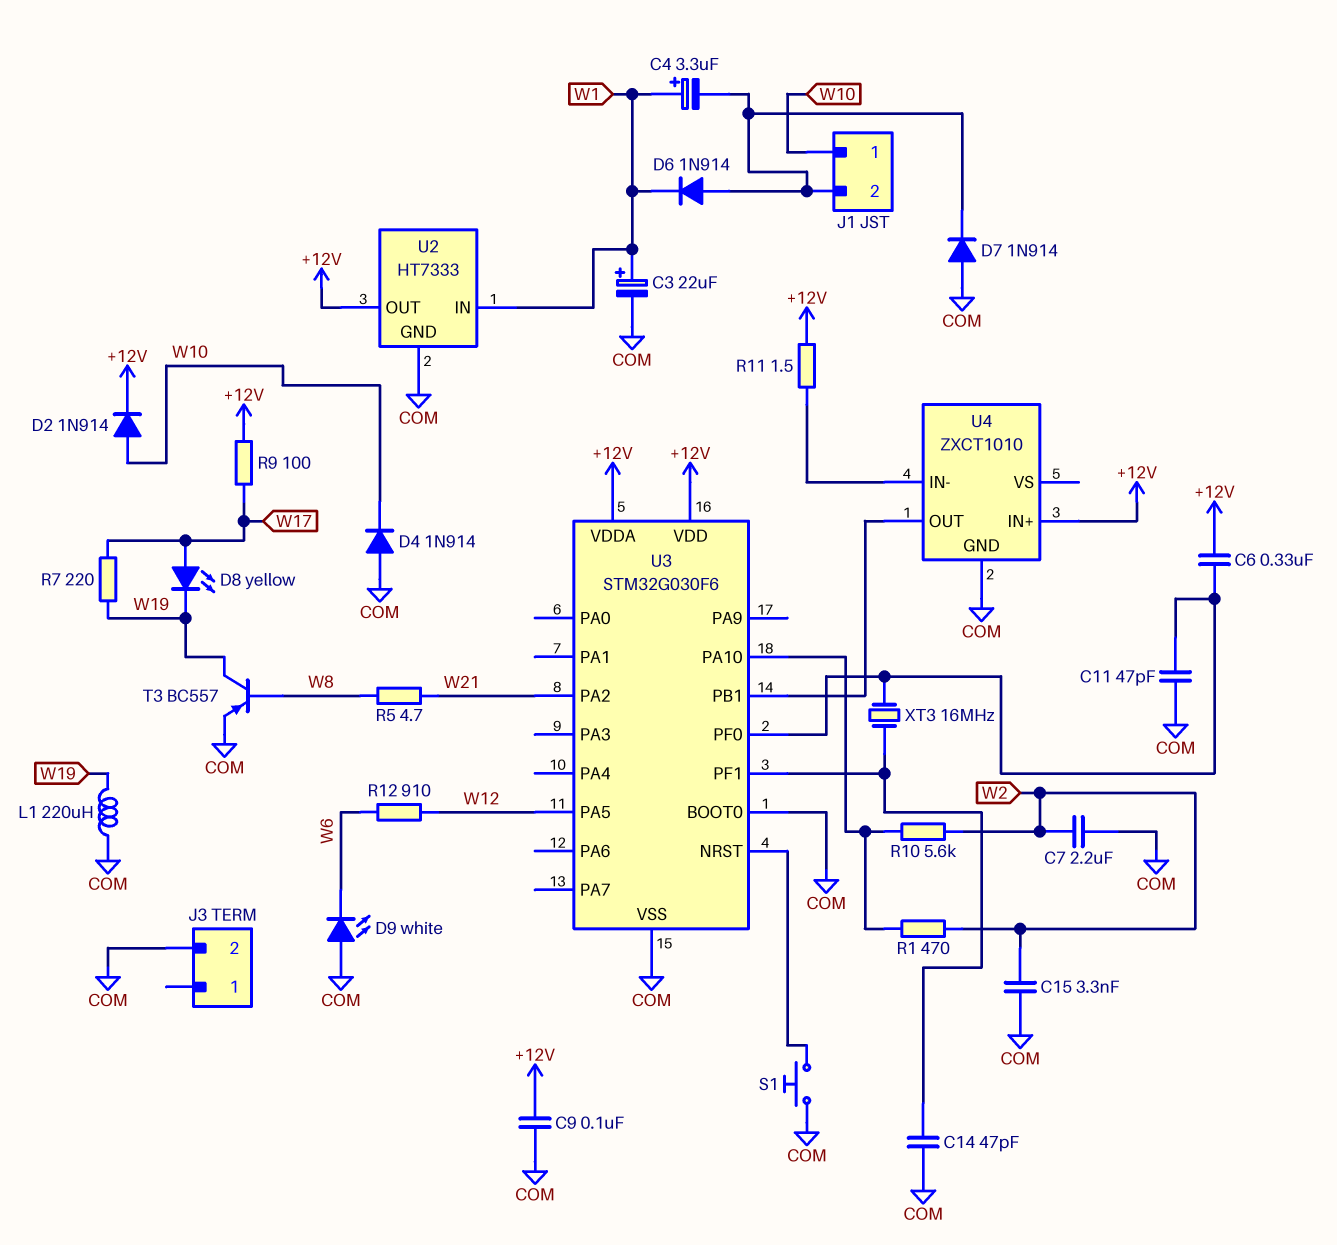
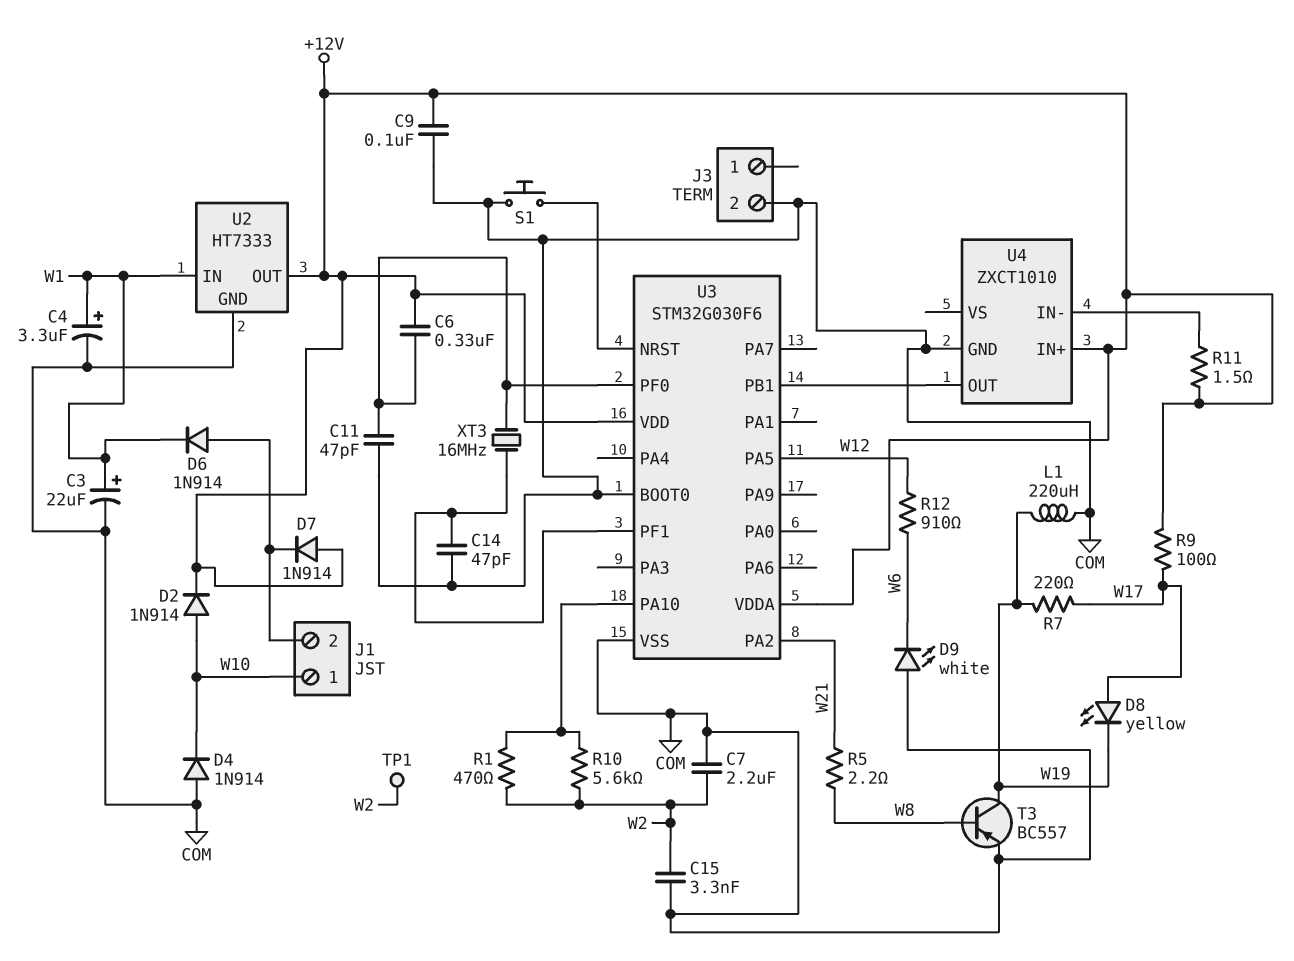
C4: 3.3uF (plus W1, minus J1/2) -> 3.3uF (plus W1, minus COM)
D7: diode 1N914 (A COM, K J1/2) -> diode 1N914 (A +12V, K J1/2)
R5: 4.7 (W8, W21) -> 2.2 (W8, W21)
TP1: none -> test point (W2)

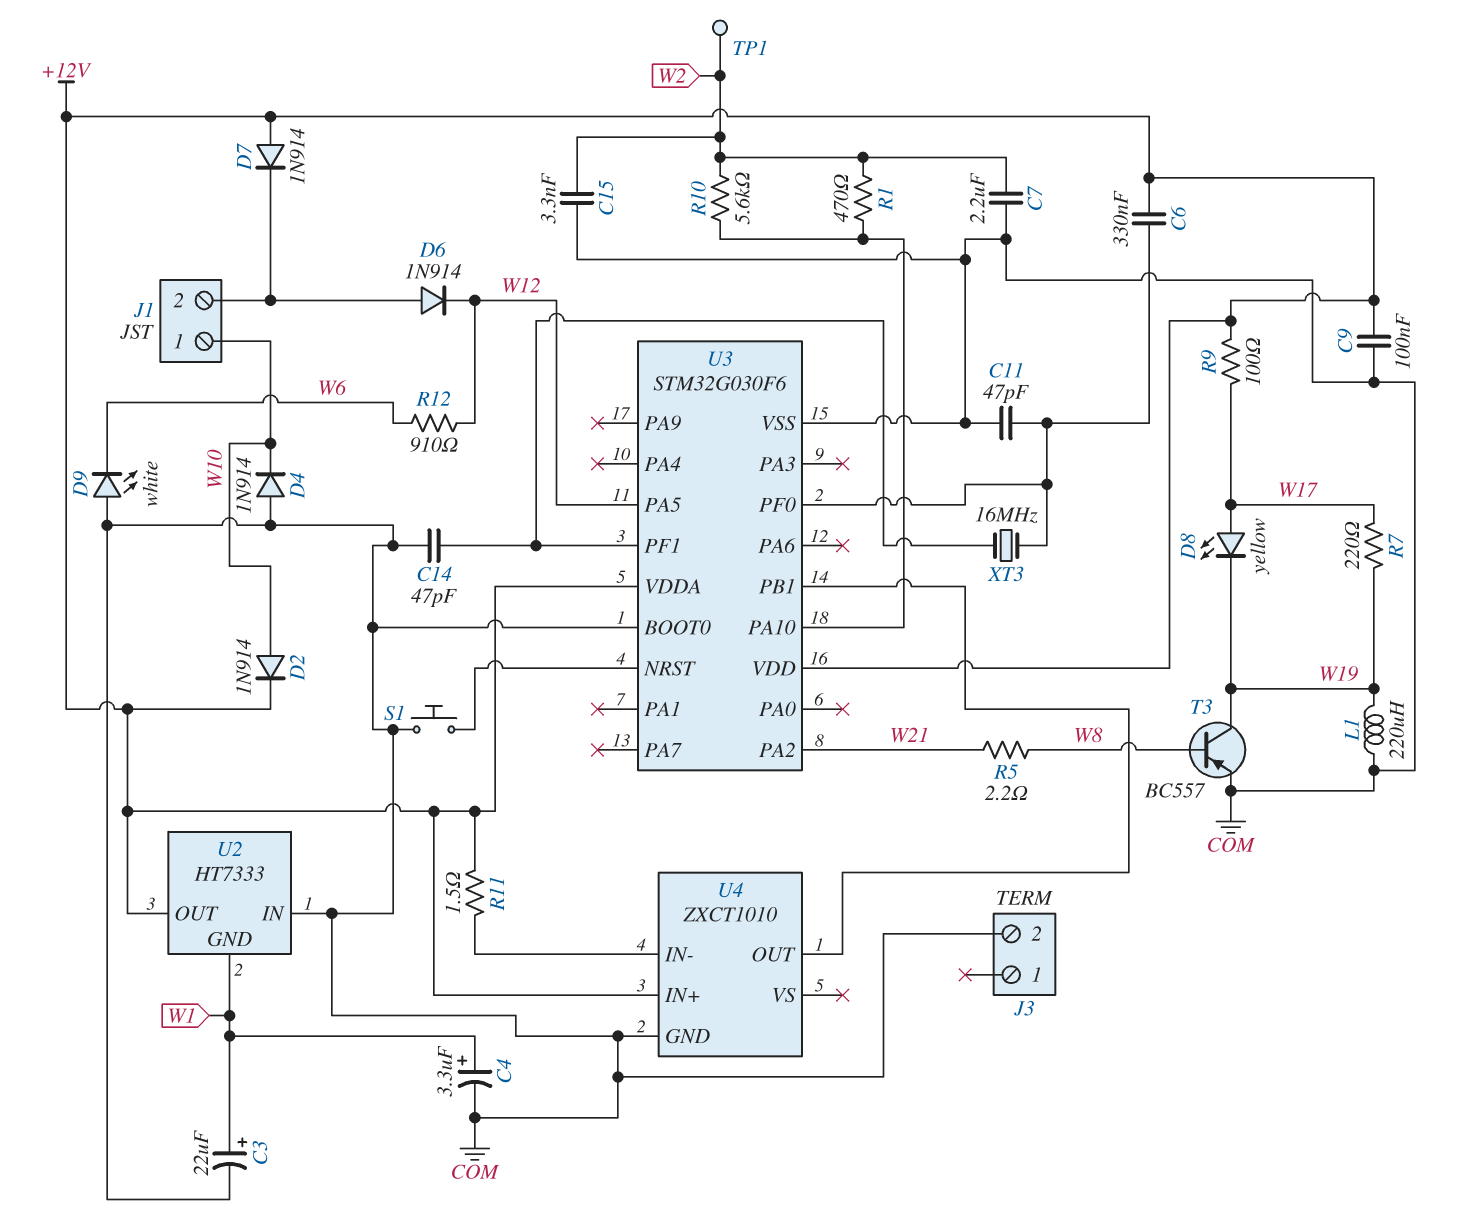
D6: diode 1N914 (A J1/2, K W1) -> diode 1N914 (A J1/2, K W12)
U2 pin GND: COM -> W1
U2 pin IN: W1 -> COM

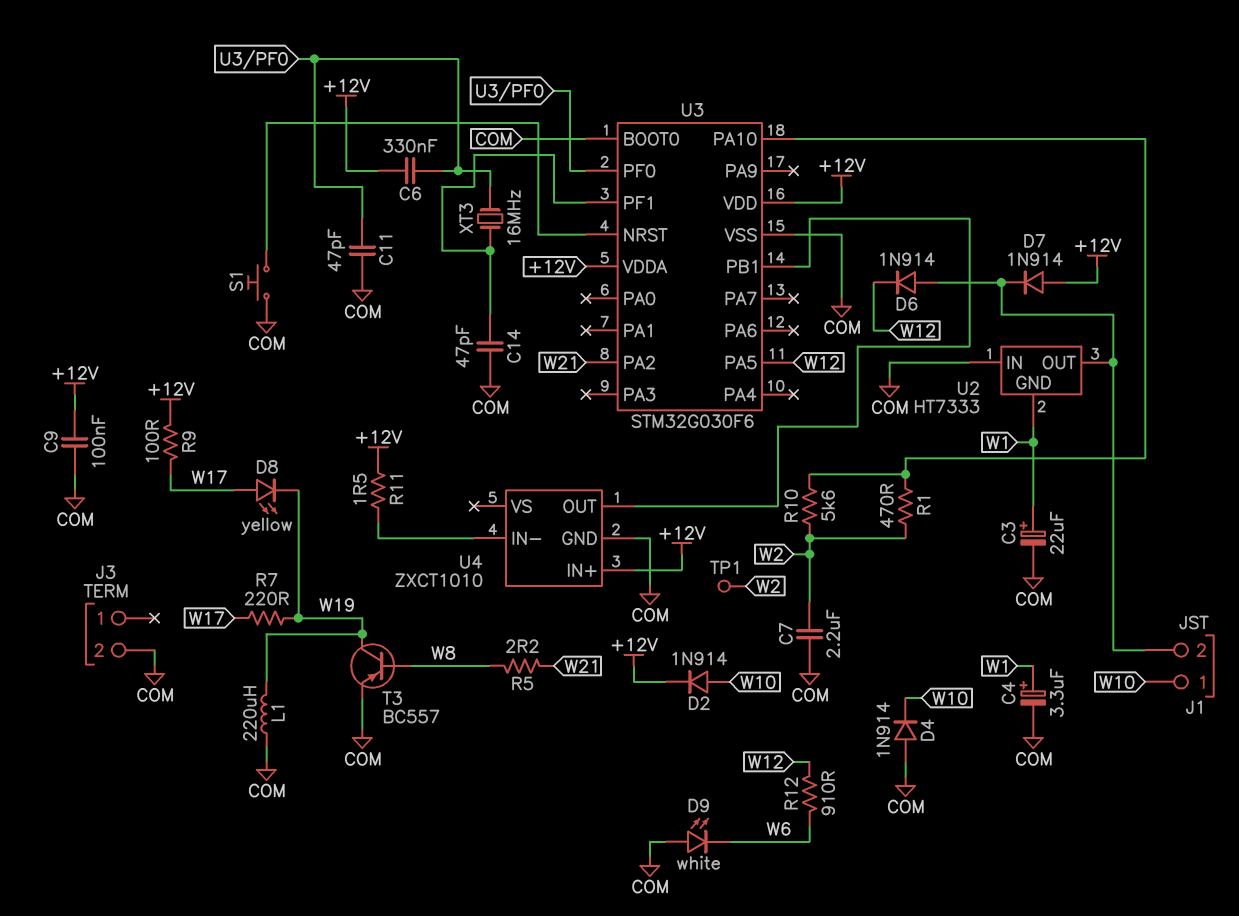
C15: 3.3nF (COM, W2) -> none
U2 pin OUT: +12V -> J1/2

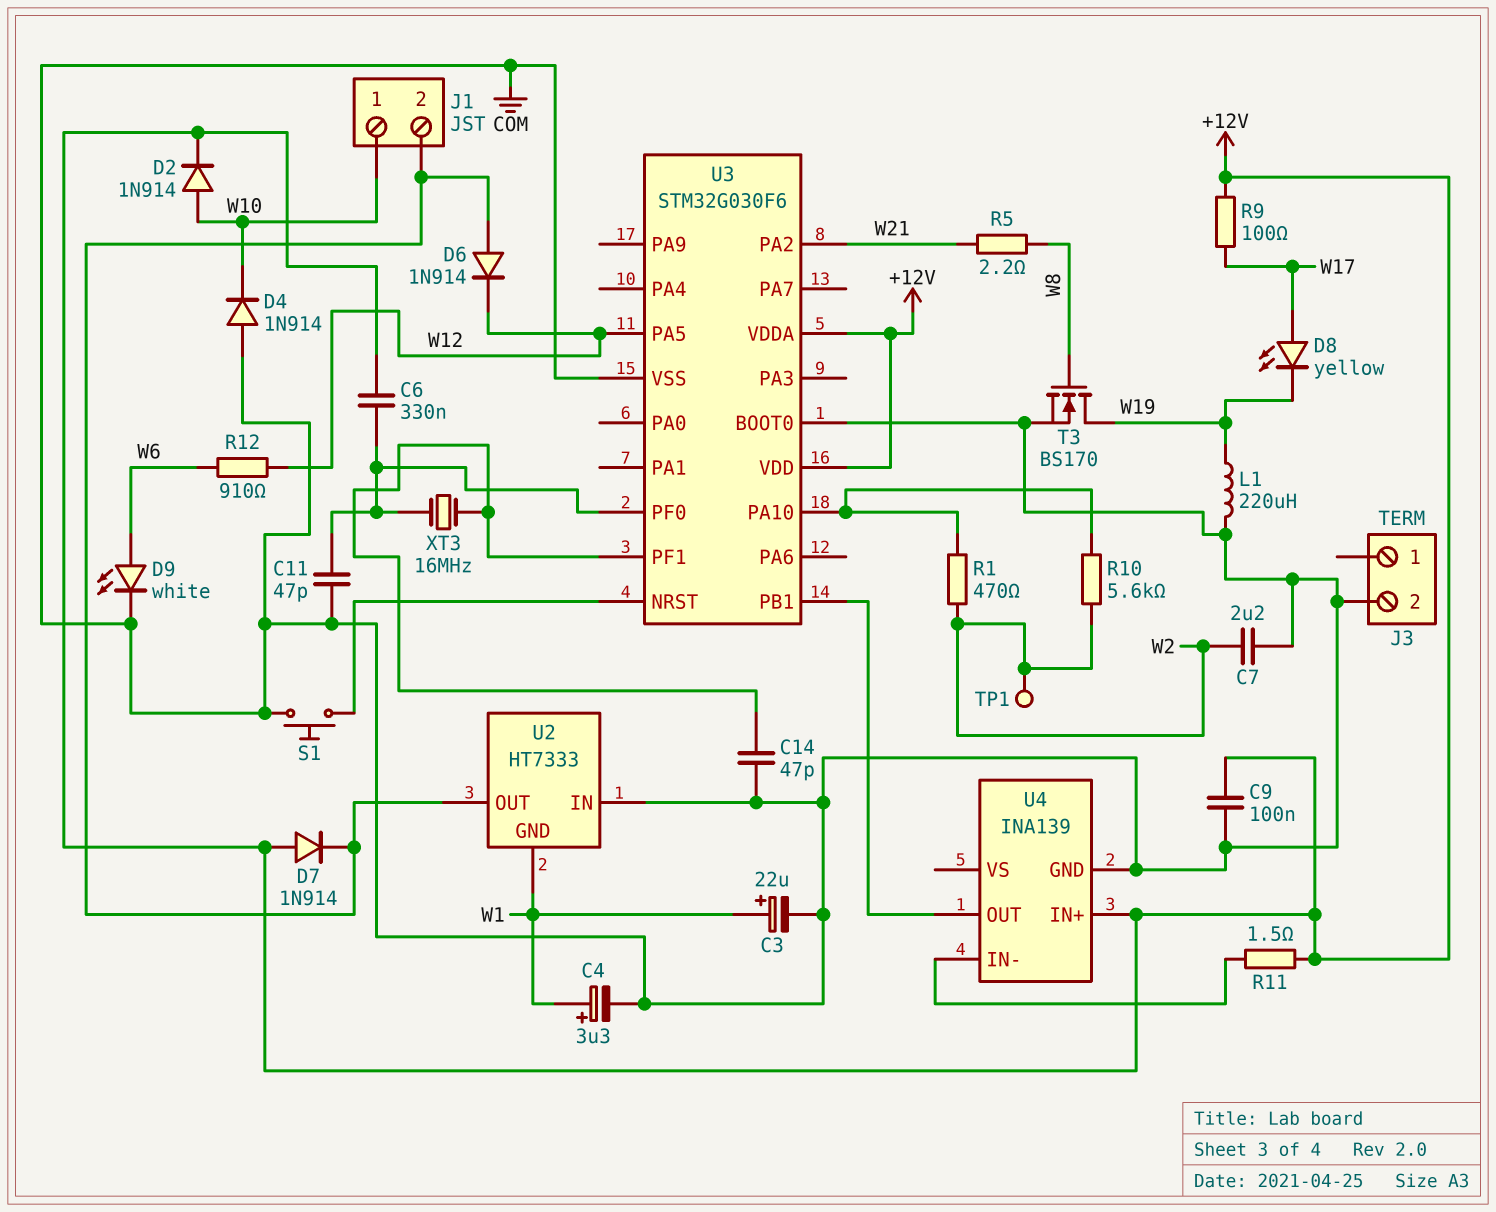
D9: LED white (A COM, K W6) -> LED white (A W6, K COM)
R7: 220 (W17, W19) -> none
T3: PNP BC557 (B W8, C W19, E COM) -> NMOS BS170 (G W8, D W19, S COM)
U4: ZXCT1010 -> INA139

